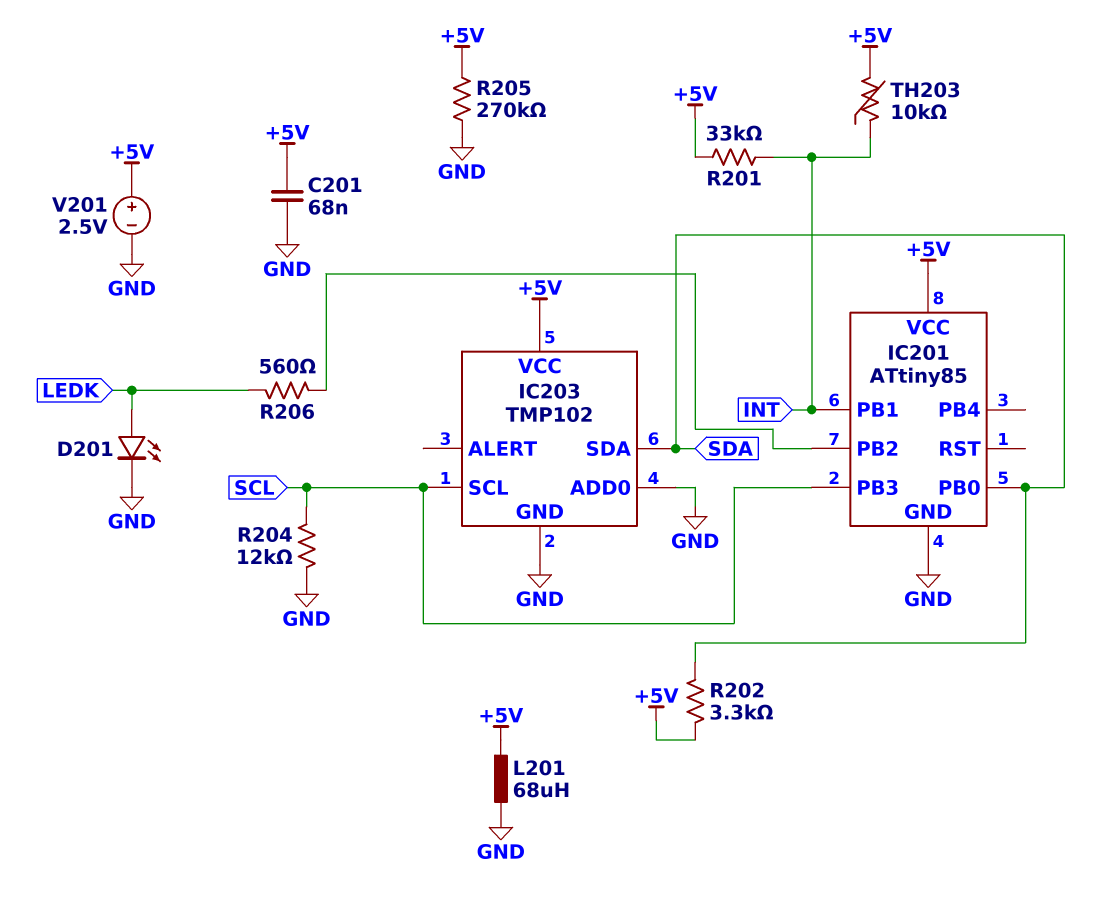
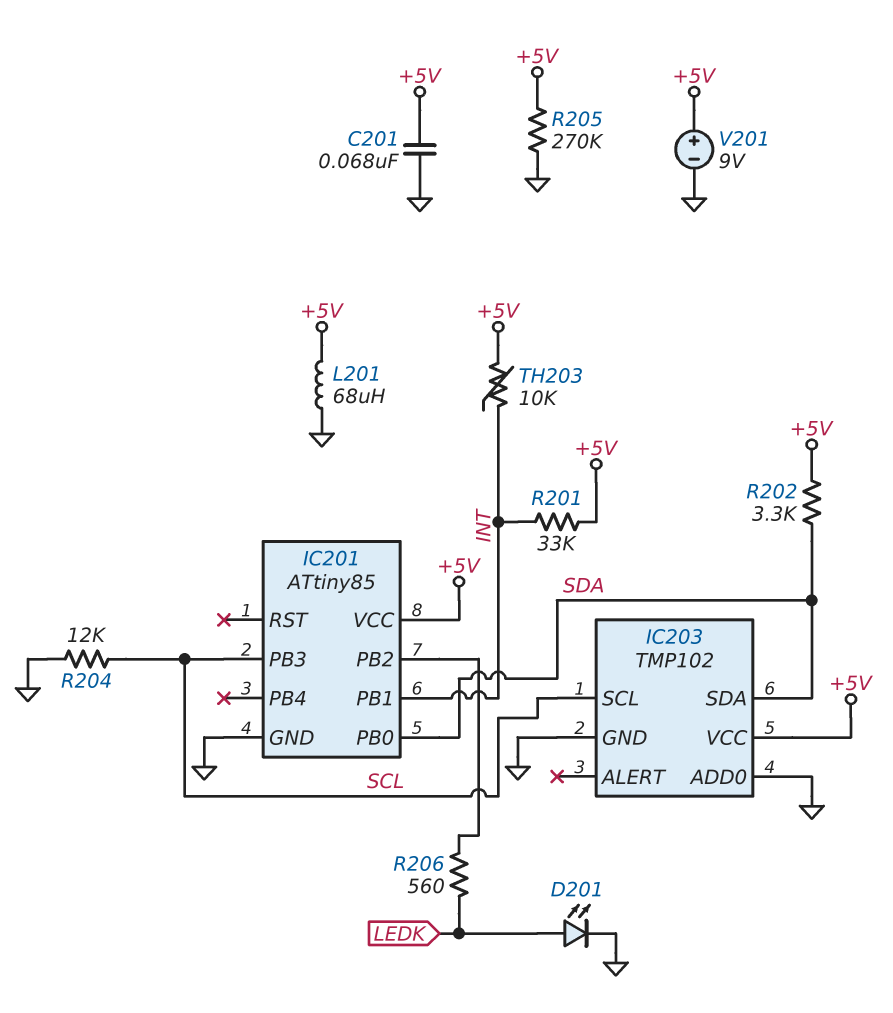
V201: 2.5V (plus +5V, minus GND) -> 9V (plus +5V, minus GND)

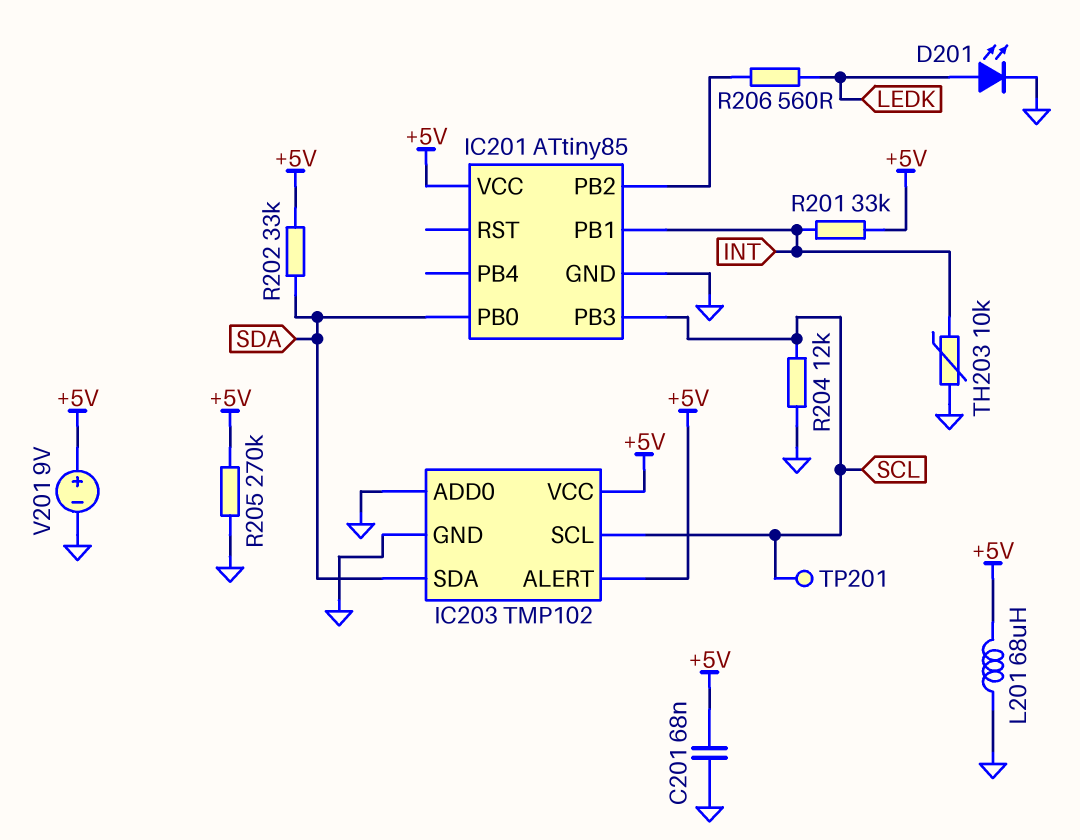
IC203 pin ALERT: none -> +5V
R202: 3.3k (+5V, SDA) -> 33k (+5V, SDA)
TH203: 10k (+5V, INT) -> 10k (GND, INT)
TP201: none -> test point (SCL)

